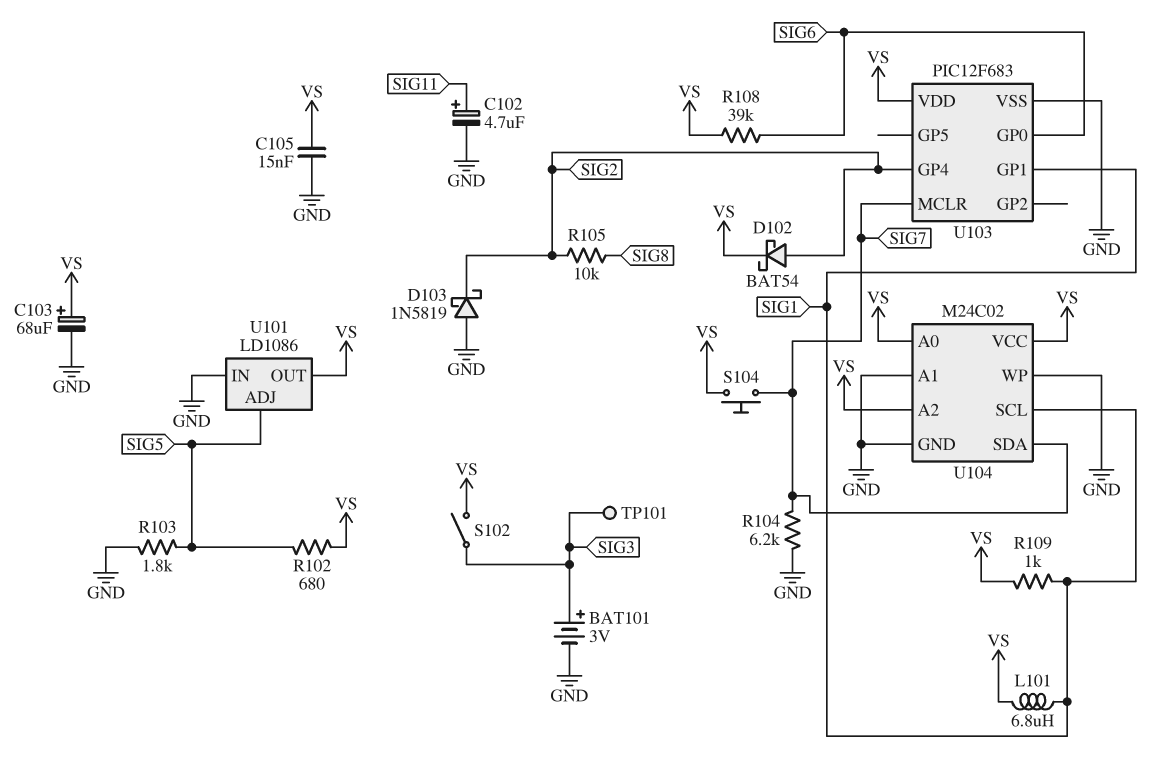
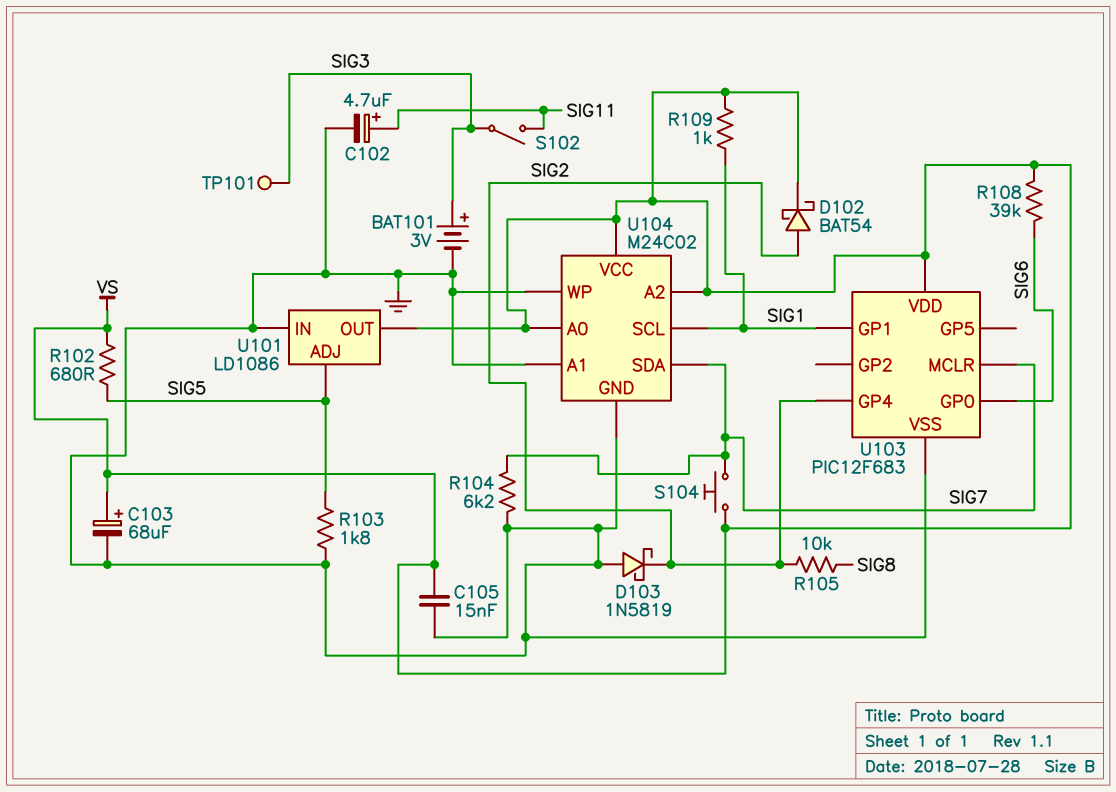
L101: 6.8uH (SIG1, VS) -> none
S102: switch (SIG3, VS) -> switch (SIG3, SIG11)

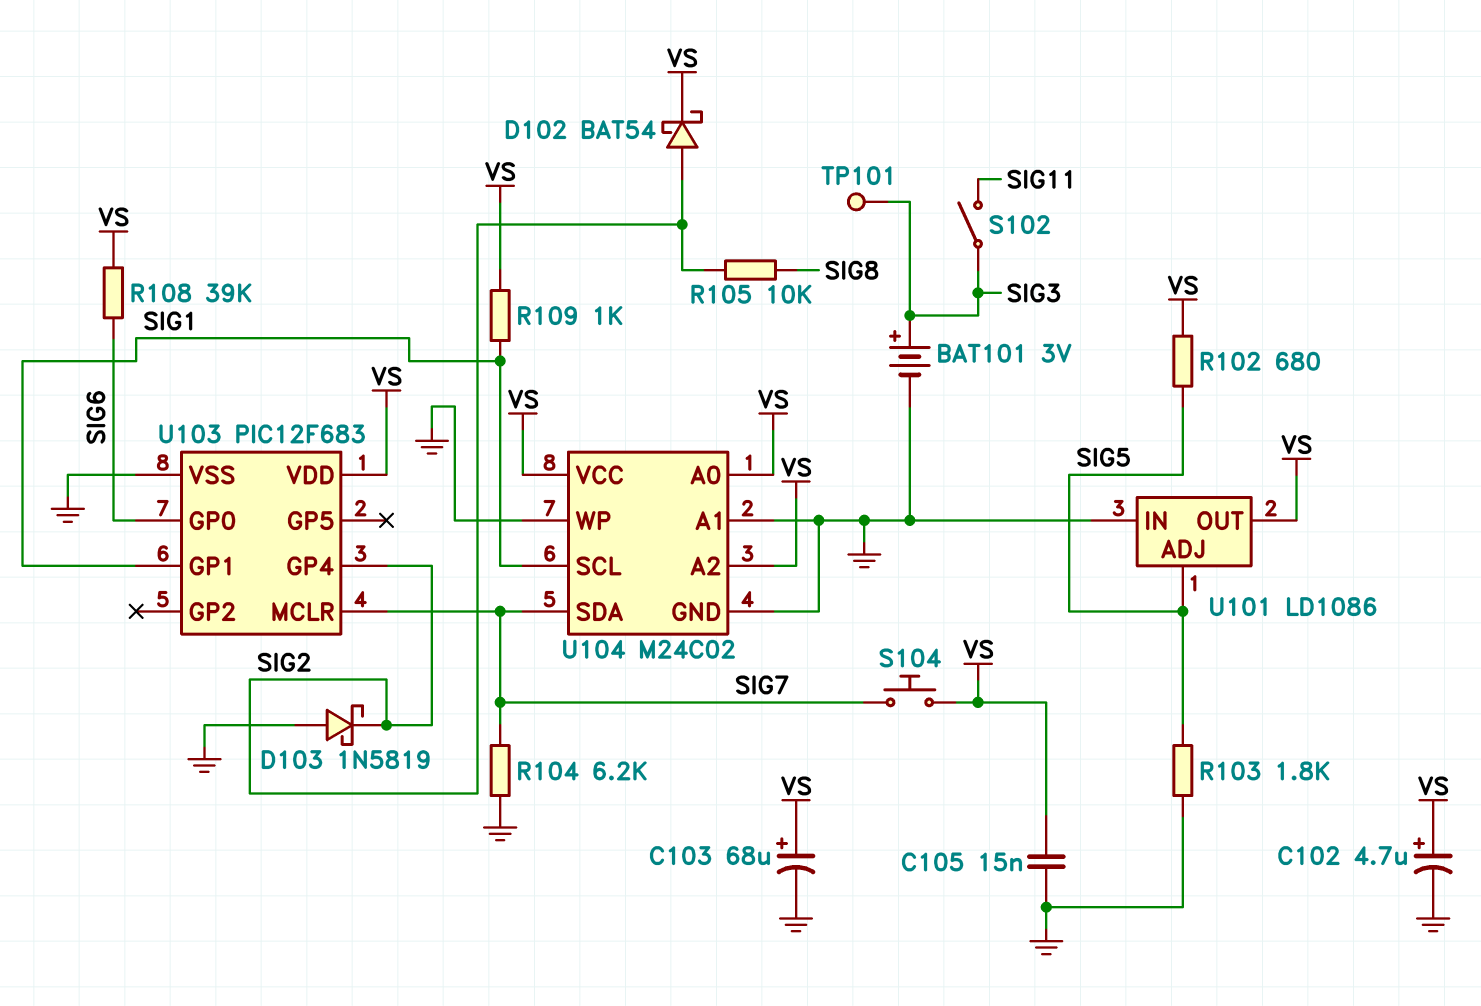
C102: 4.7uF (plus SIG11, minus GND) -> 4.7uF (plus VS, minus GND)

